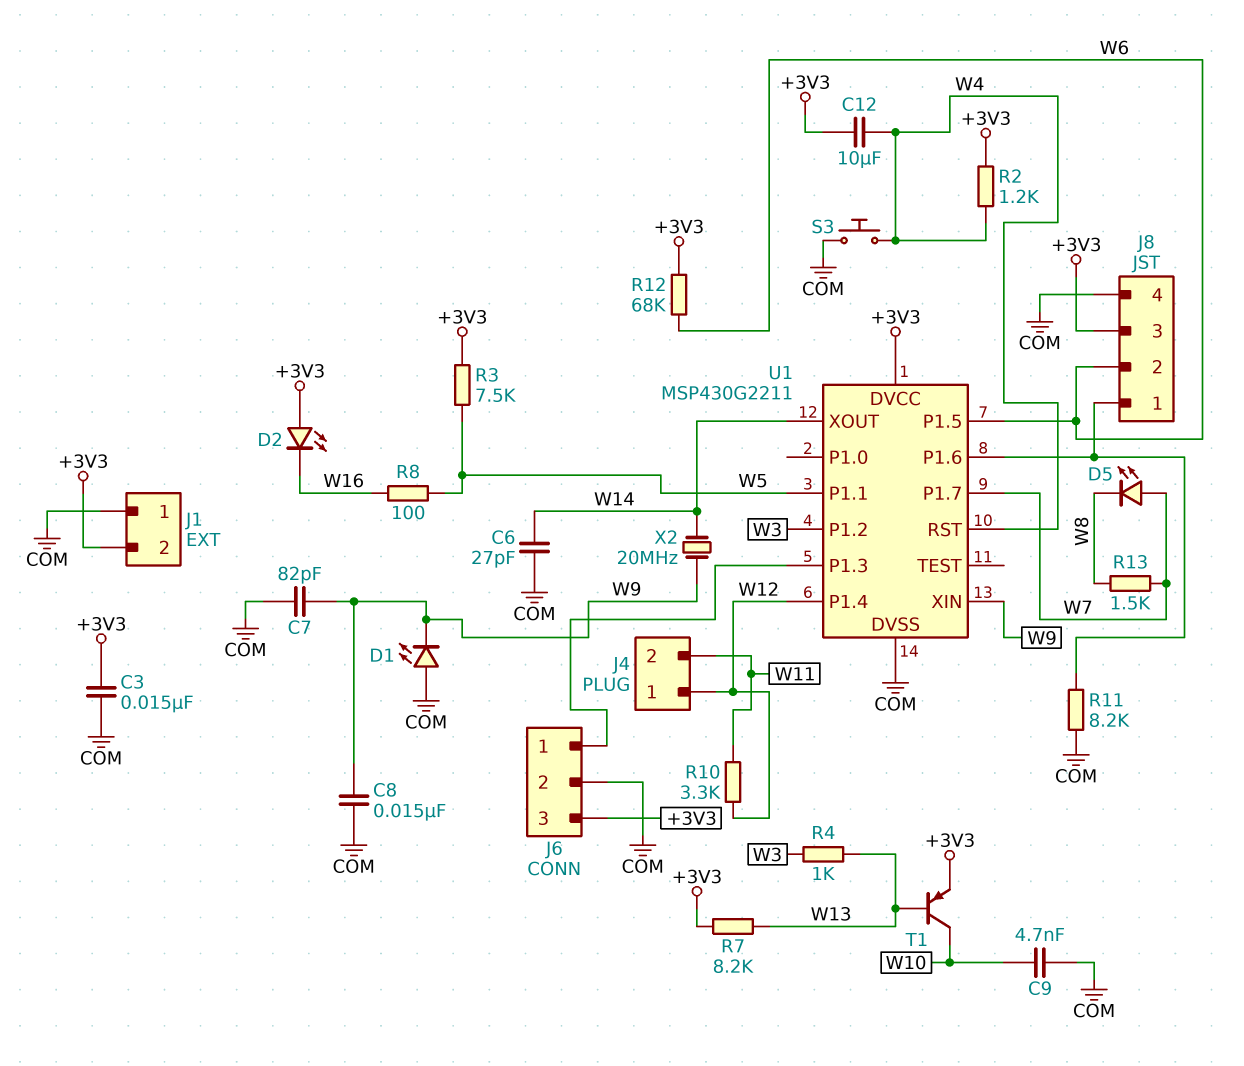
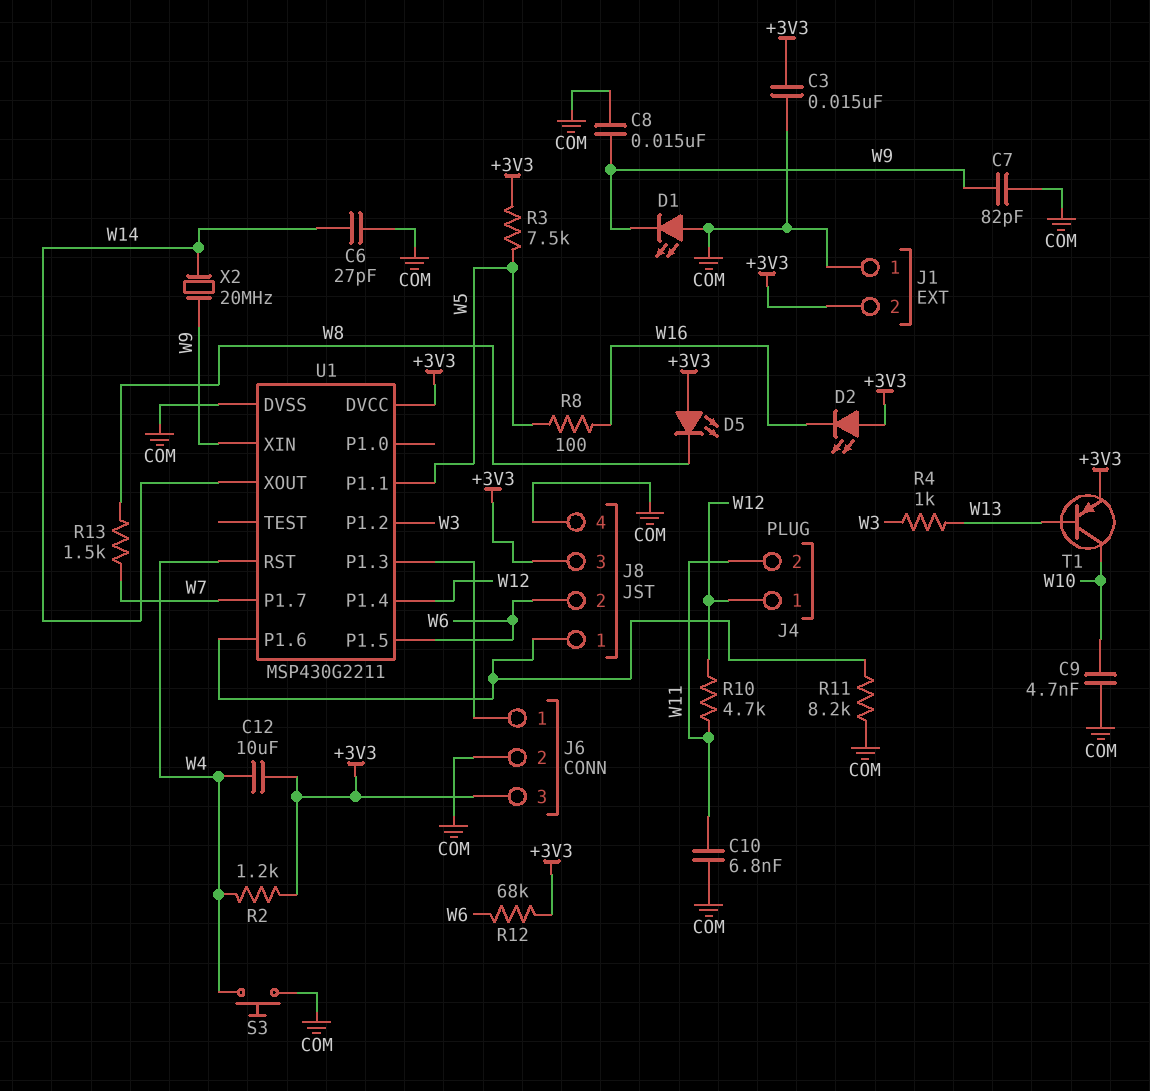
C10: none -> 6.8nF (COM, W11)
D5: LED (A W7, K W8) -> LED (A +3V3, K W8)
R7: 8.2k (+3V3, W13) -> none
R10: 3.3k (W11, W12) -> 4.7k (W11, W12)

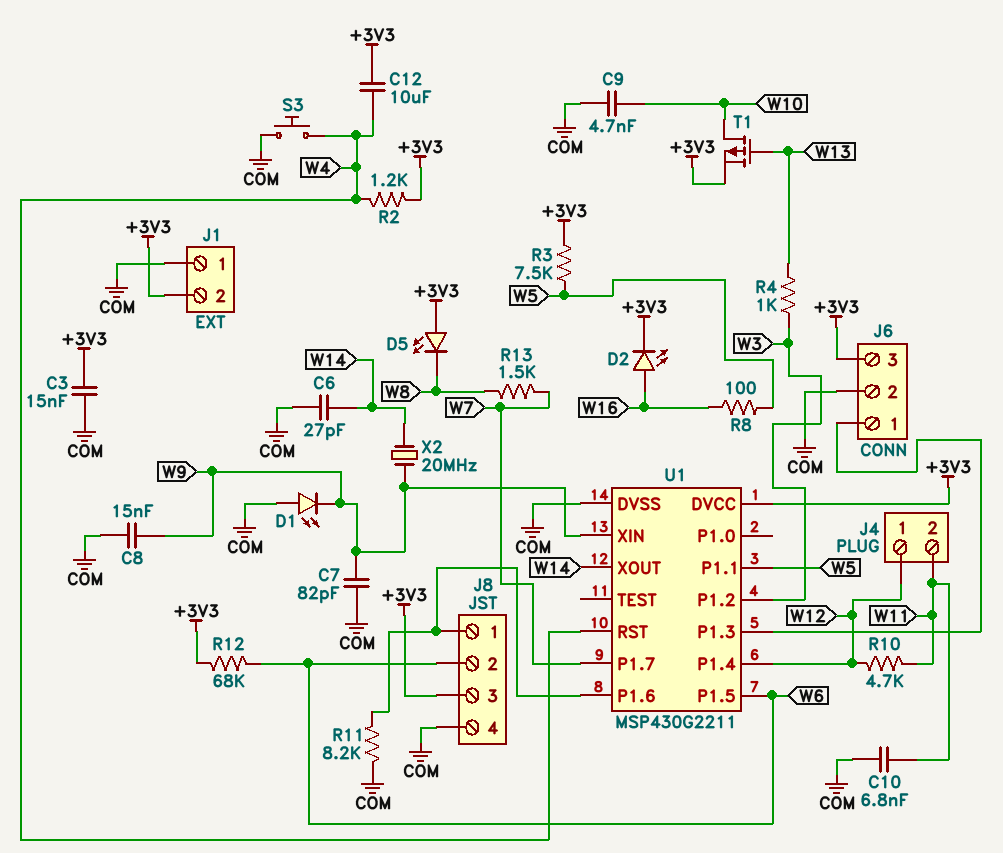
D2: LED (A +3V3, K W16) -> LED (A W16, K +3V3)
T1: PNP (B W13, C W10, E +3V3) -> PMOS (G W13, D W10, S +3V3)

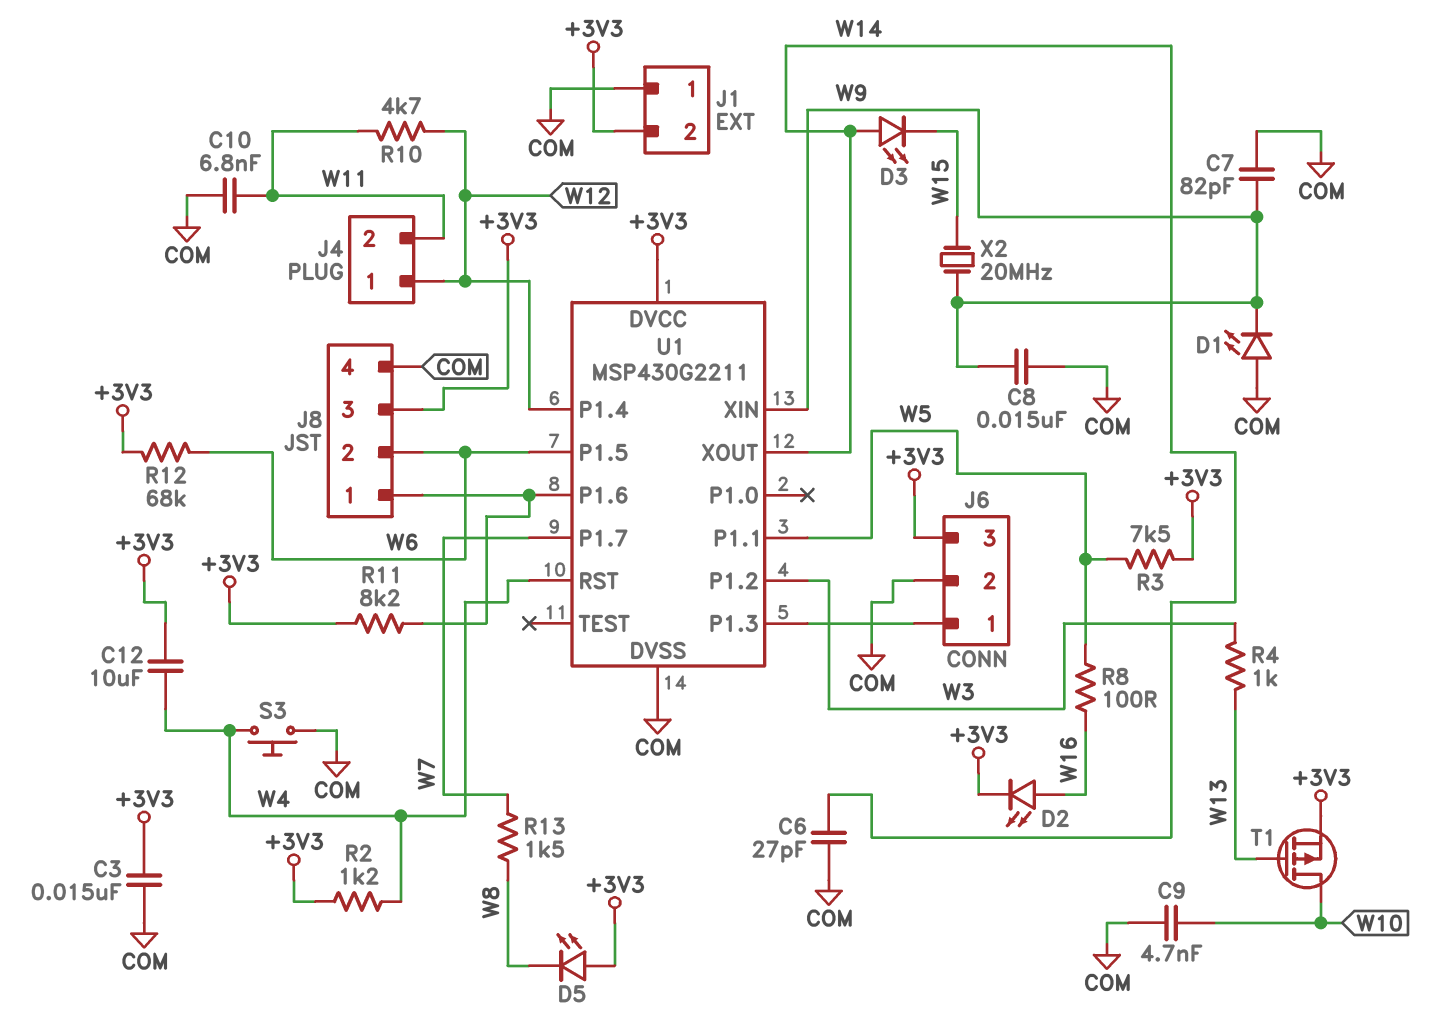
D3: none -> LED (A W14, K W15)
R11: 8.2k (COM, J8/1) -> 8.2k (+3V3, J8/1)
X2: 20MHz (W9, W14) -> 20MHz (W9, W15)

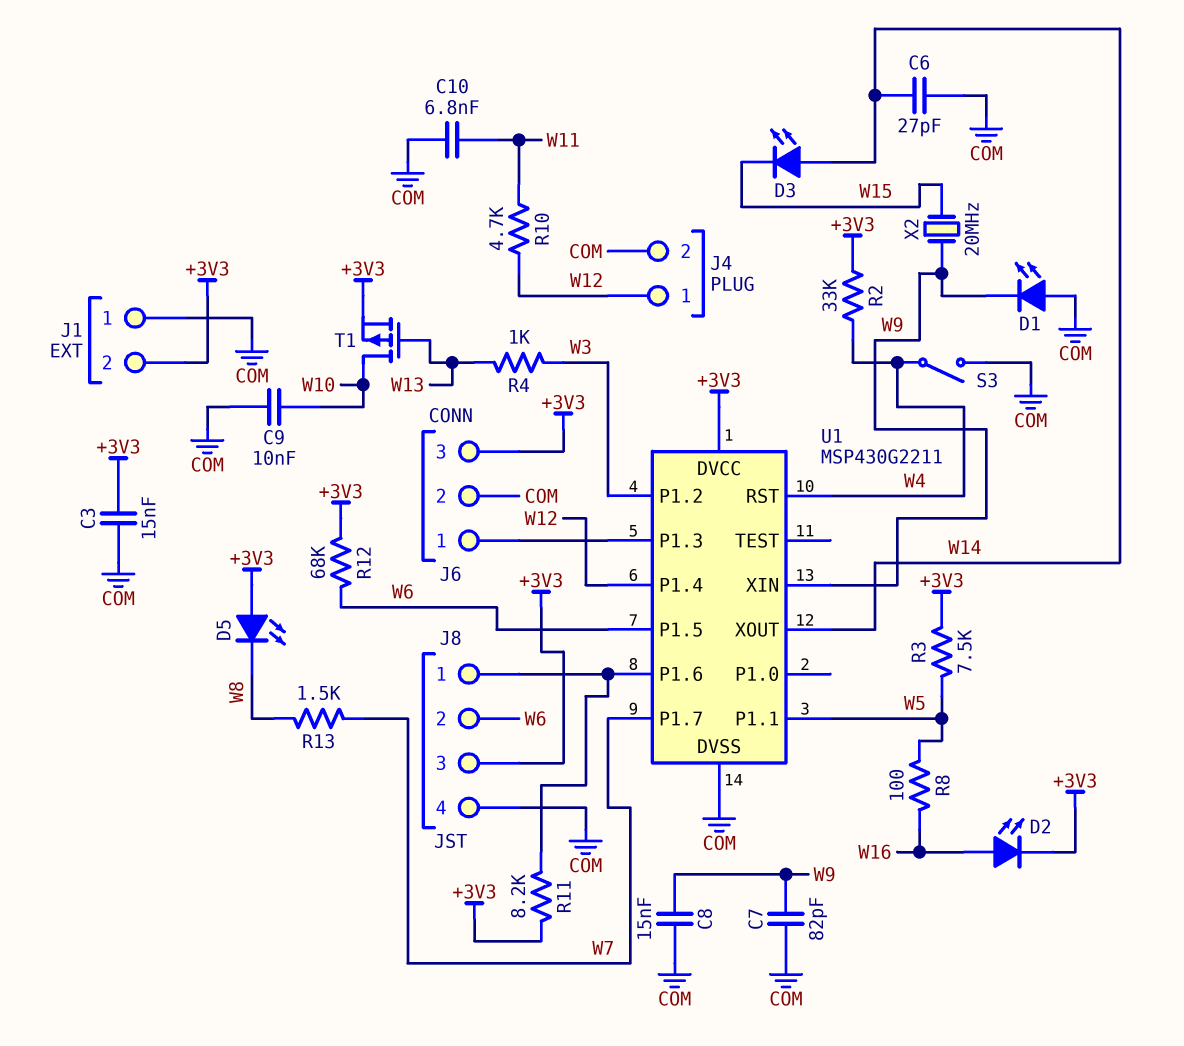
C9: 4.7nF (COM, W10) -> 10nF (COM, W10)
C12: 10uF (+3V3, W4) -> none
J4 pin 2: W11 -> COM
R2: 1.2k (+3V3, W4) -> 33k (+3V3, W4)
S3: button (COM, W4) -> switch (COM, W4)

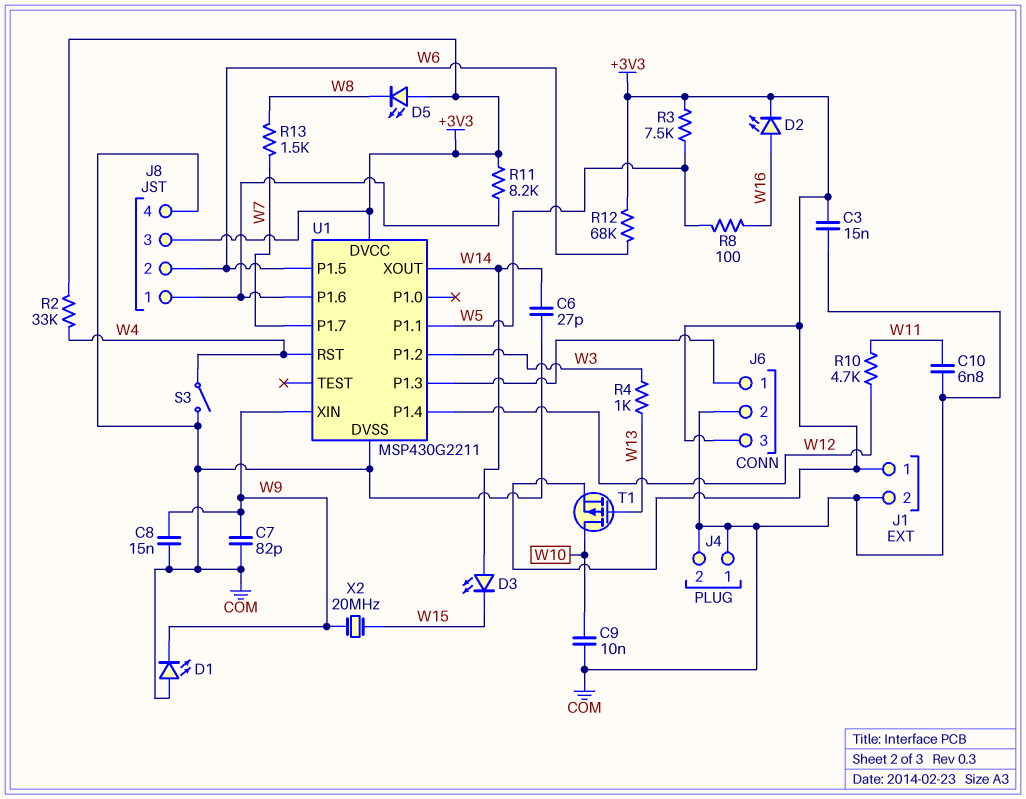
J1 pin 1: COM -> +3V3
J1 pin 2: +3V3 -> COM
J4 pin 1: W12 -> COM

